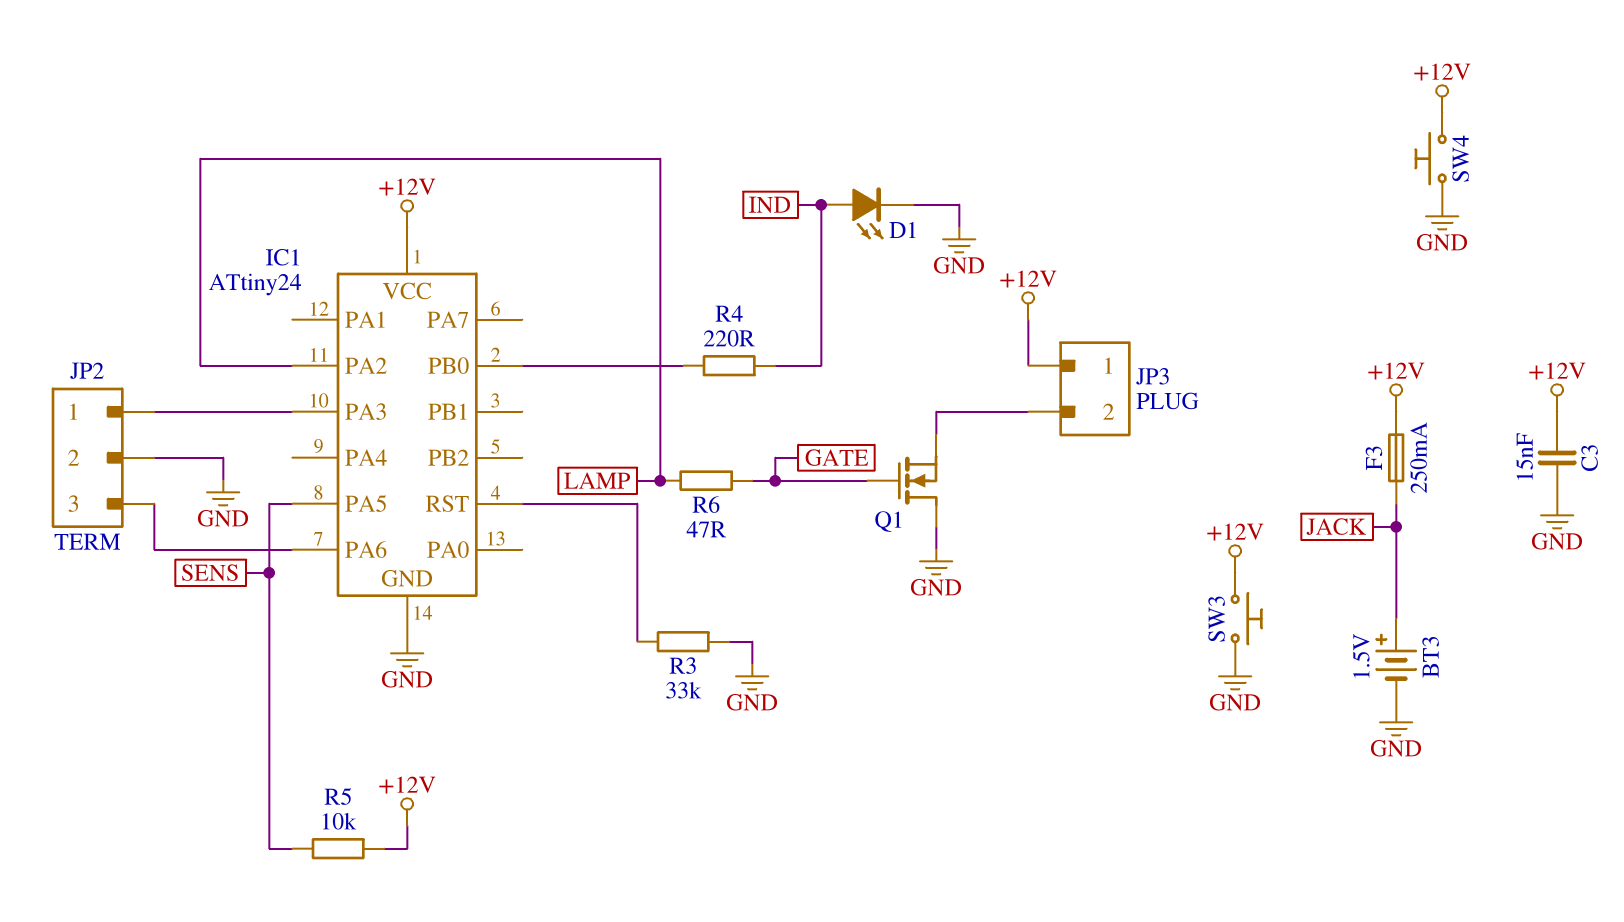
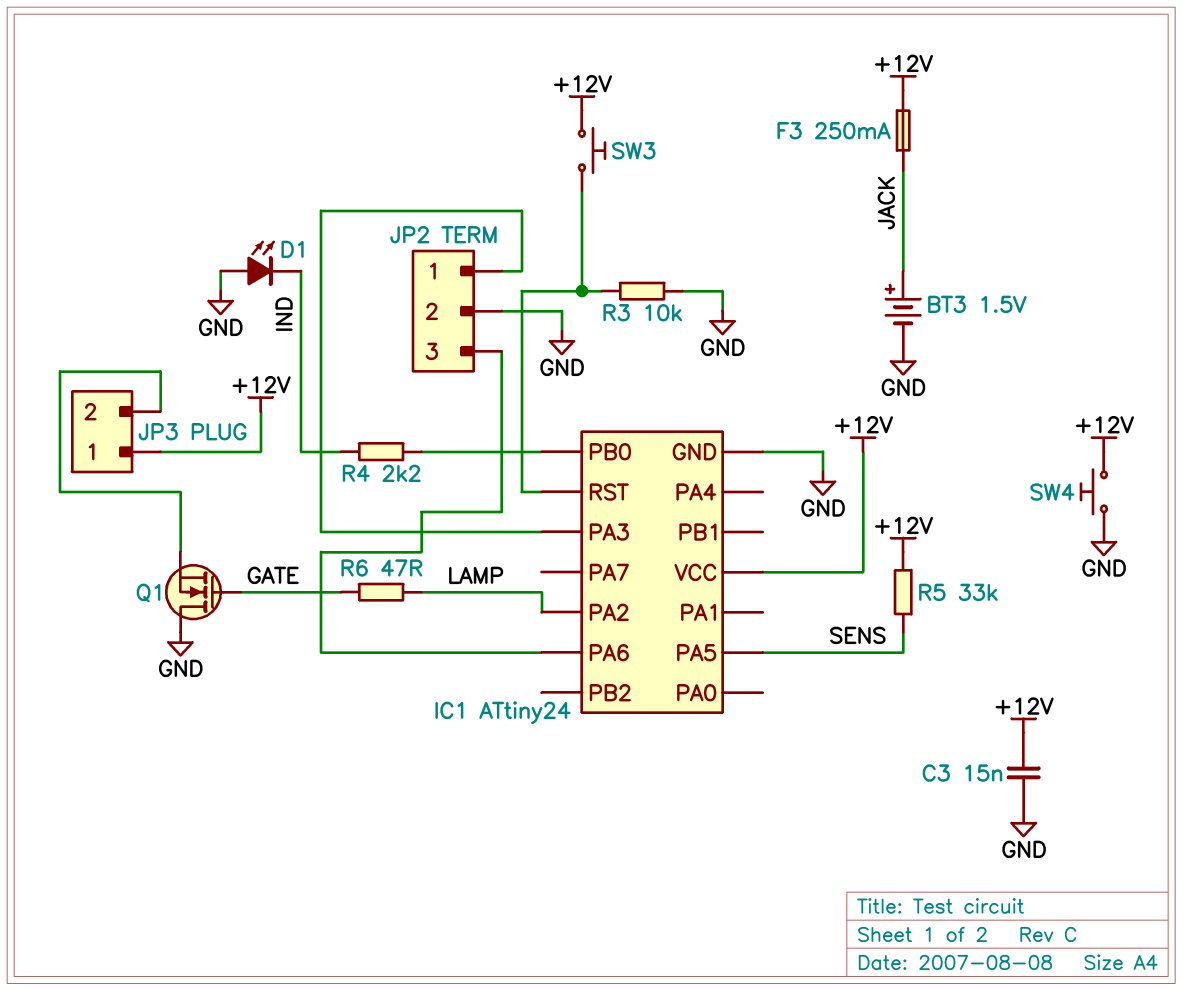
D1: LED (A IND, K GND) -> LED (A GND, K IND)
R3: 33k (GND, IC1/RST) -> 10k (GND, IC1/RST)
R4: 220 (IC1/PB0, IND) -> 2.2k (IC1/PB0, IND)
R5: 10k (+12V, SENS) -> 33k (+12V, SENS)
SW3: button (+12V, GND) -> button (+12V, IC1/RST)

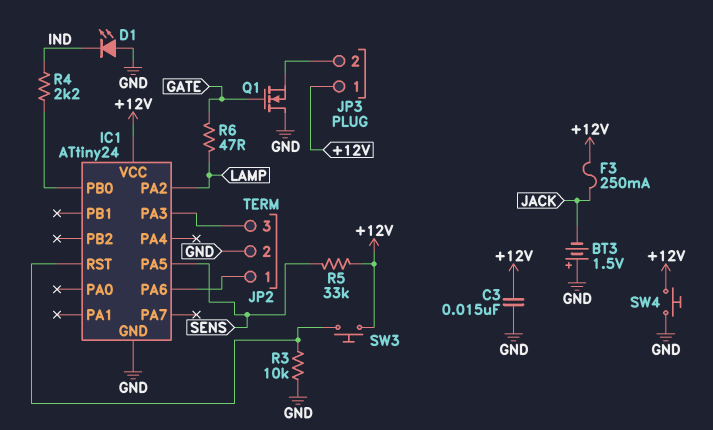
BT3: 1.5V (plus JACK, minus GND) -> 1.5V (plus GND, minus JACK)
JP2 pin 1: IC1/PA3 -> IC1/PA6
JP2 pin 3: IC1/PA6 -> IC1/PA3

